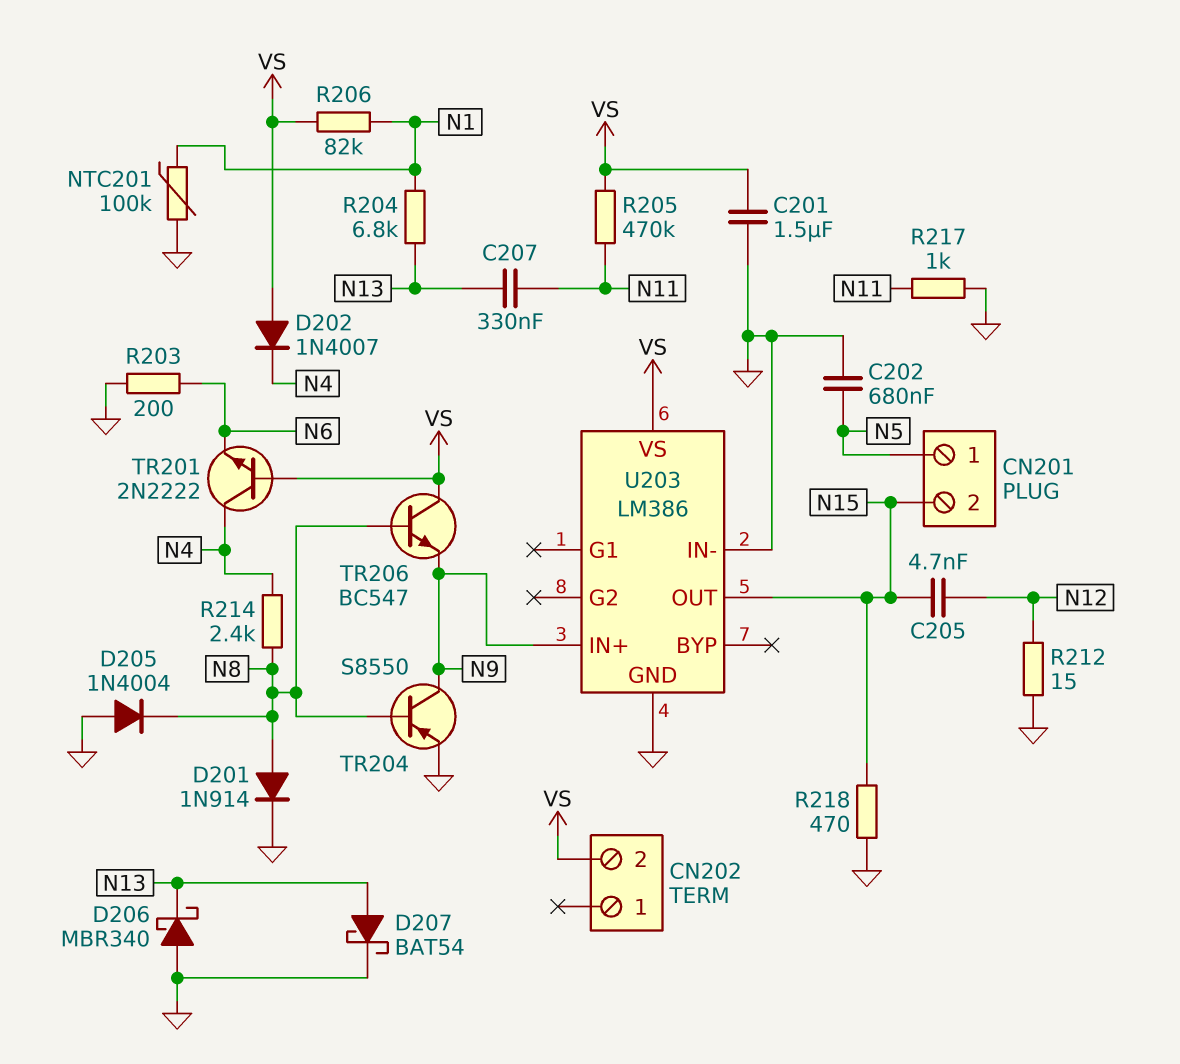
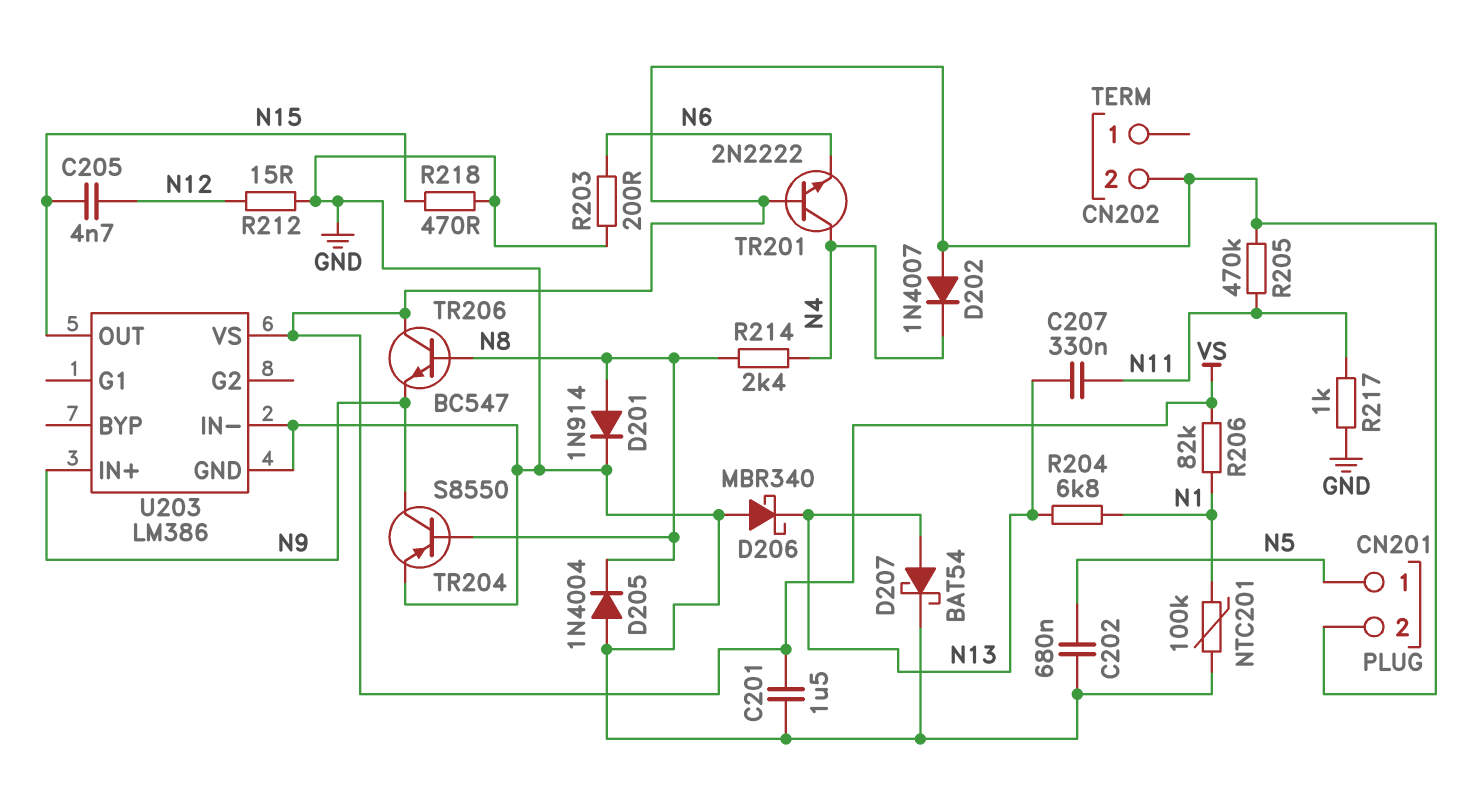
CN201 pin 2: N15 -> VS

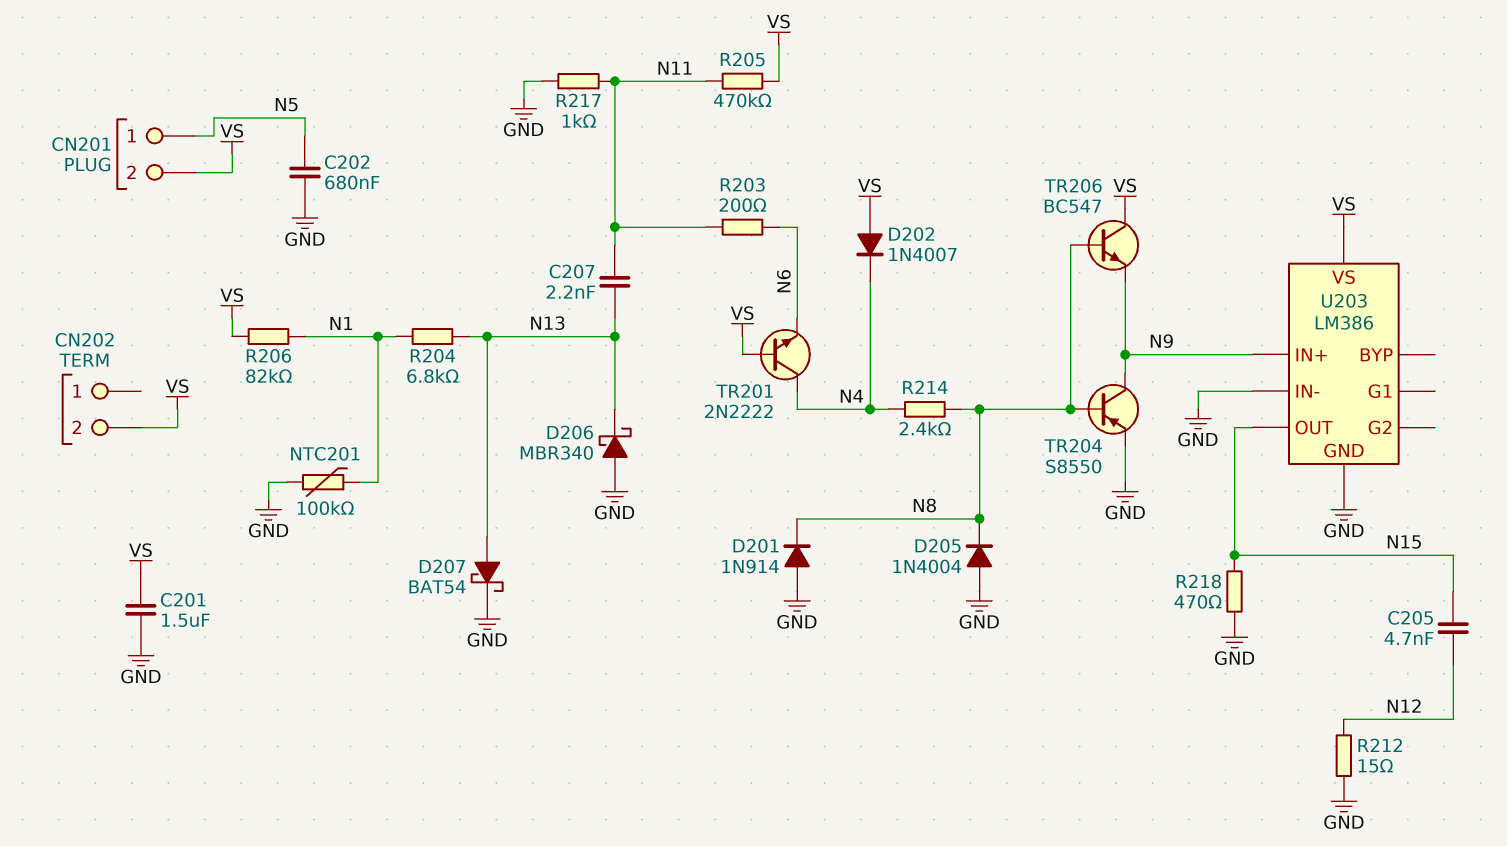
C207: 330nF (N11, N13) -> 2.2nF (N11, N13)
D201: diode 1N914 (A N8, K GND) -> diode 1N914 (A GND, K N8)
R203: 200 (GND, N6) -> 200 (N6, N11)

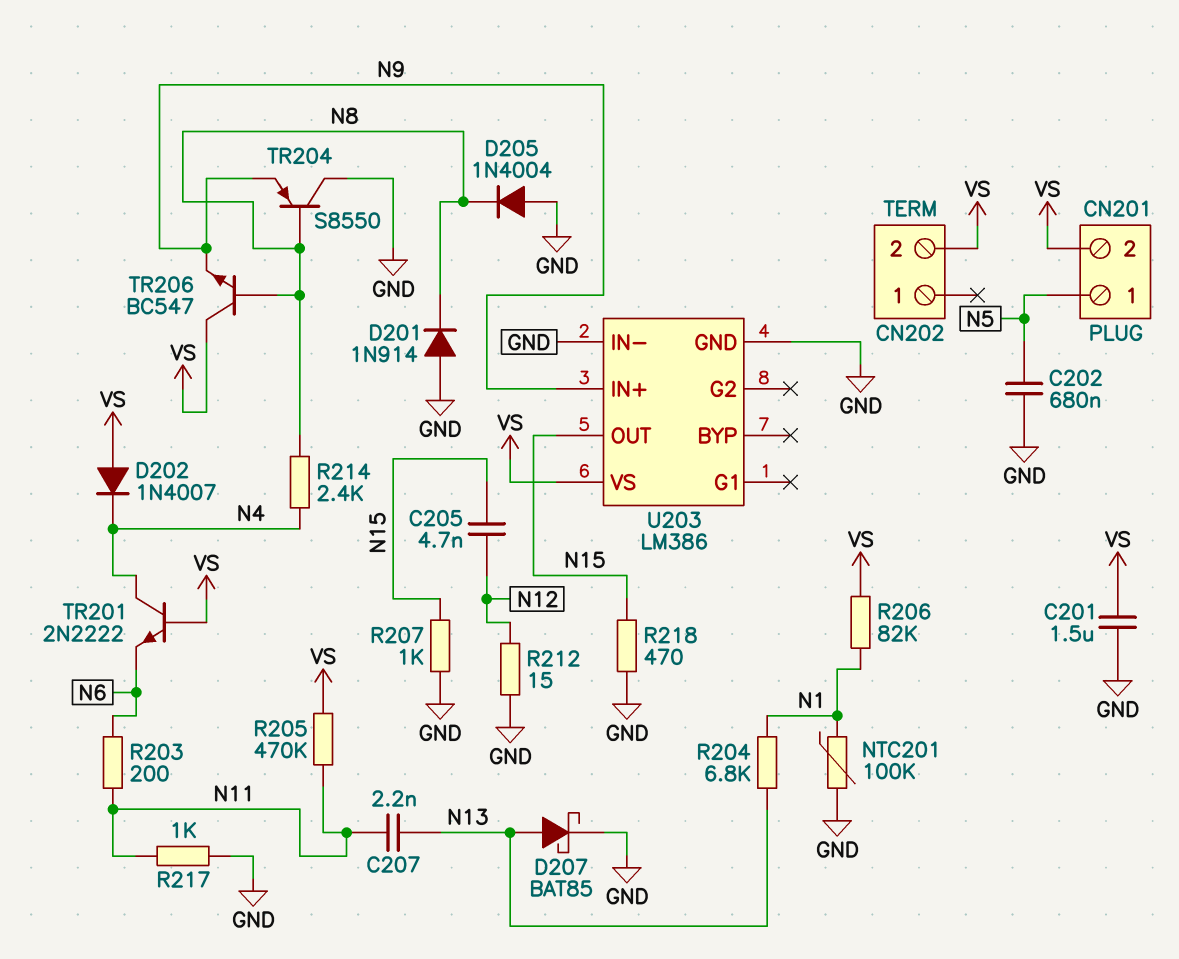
D206: schottky MBR340 (A GND, K N13) -> none
D207: schottky BAT54 (A N13, K GND) -> schottky BAT85 (A N13, K GND)
R207: none -> 1k (GND, N15)
TR204: PNP S8550 (B N8, C N9, E GND) -> PNP S8550 (B N8, C GND, E N9)

